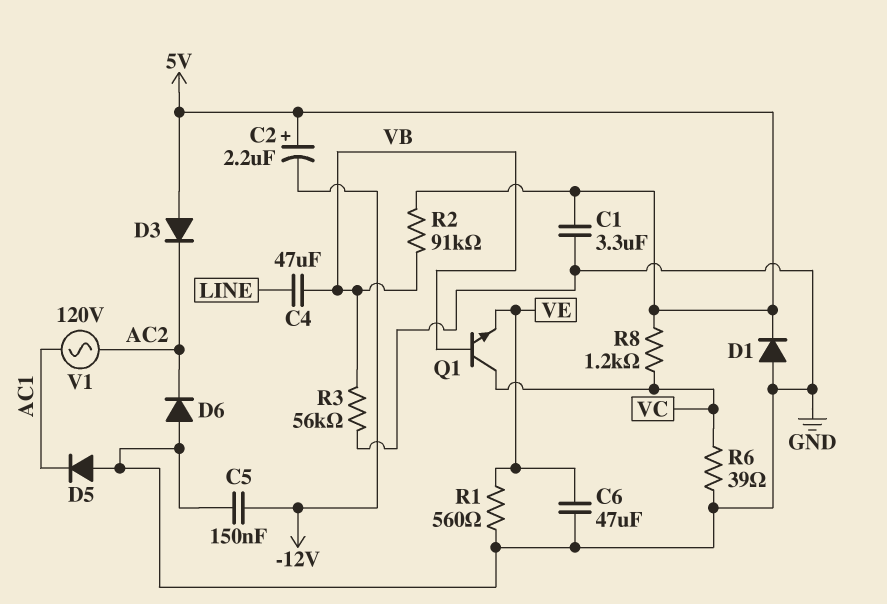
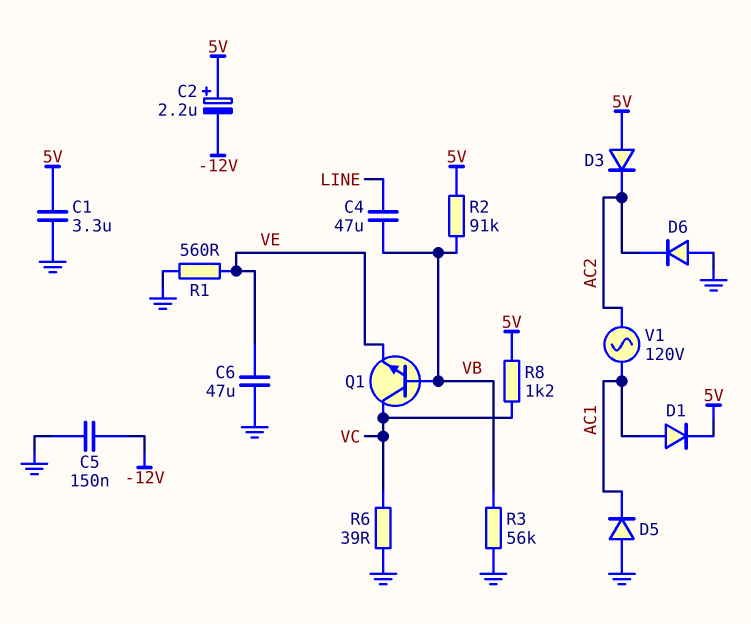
D1: diode (A GND, K 5V) -> diode (A AC1, K 5V)

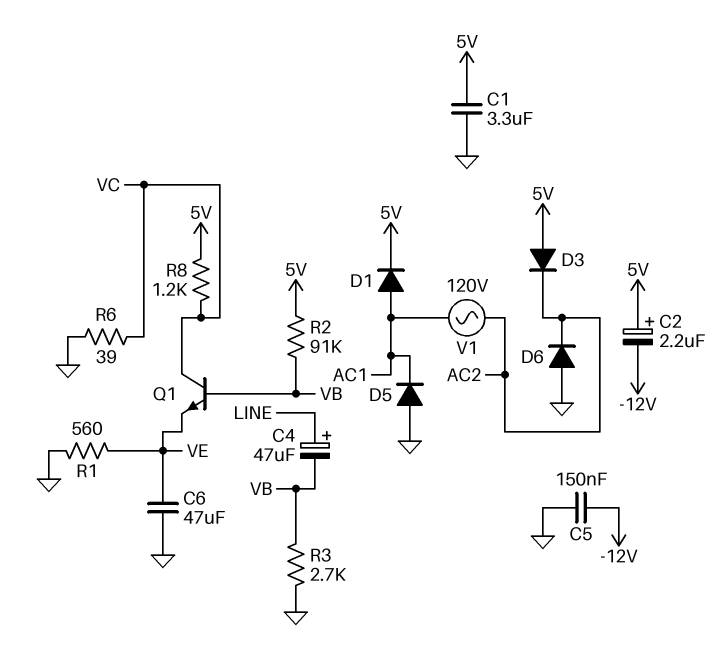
C4: 47uF (LINE, VB) -> 47uF (plus LINE, minus VB)
R3: 56k (GND, VB) -> 2.7k (GND, VB)

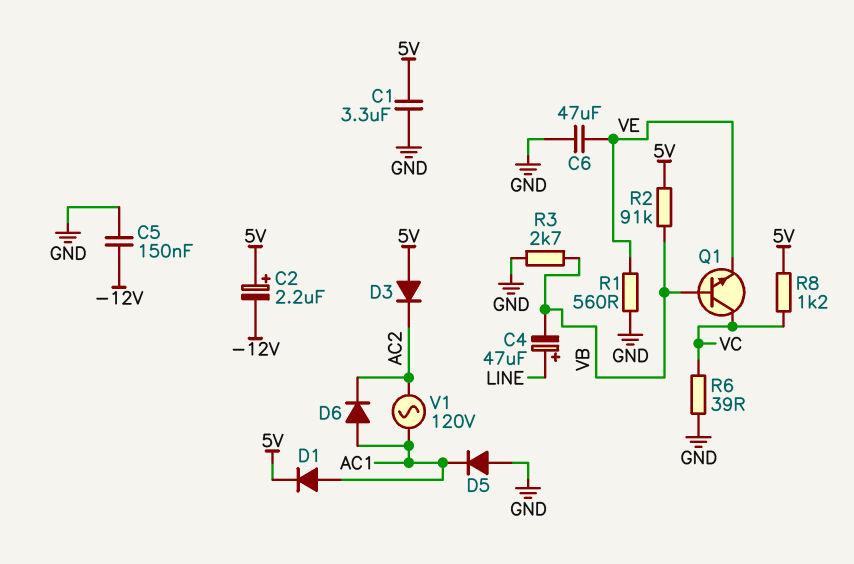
D6: diode (A GND, K AC2) -> diode (A AC1, K AC2)

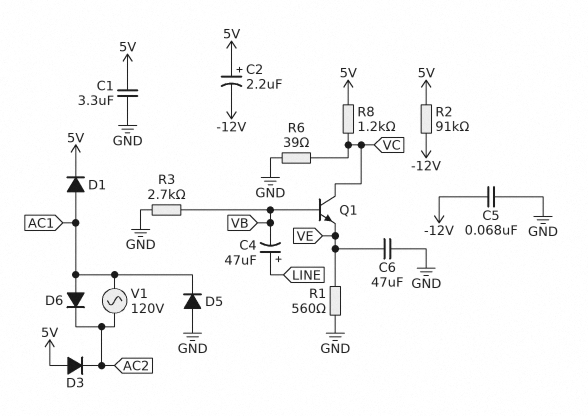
C5: 150nF (-12V, GND) -> 68nF (-12V, GND)
R2: 91k (5V, VB) -> 91k (-12V, 5V)

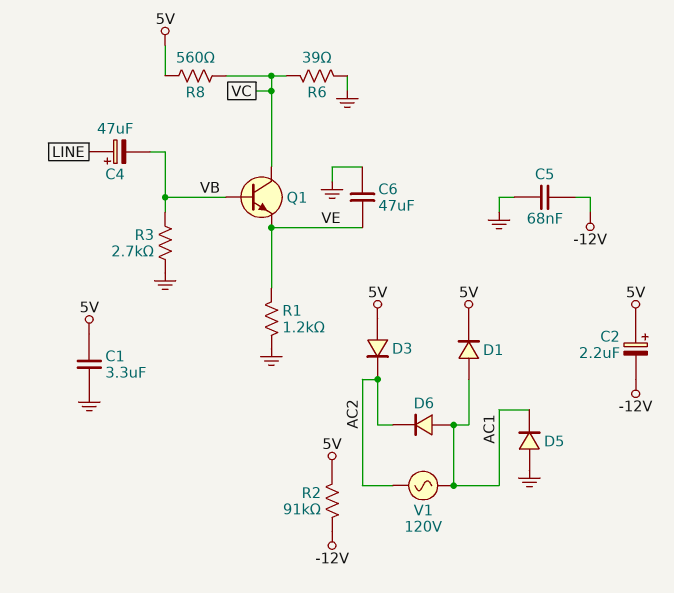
R1: 560 (GND, VE) -> 1.2k (GND, VE)
R8: 1.2k (5V, VC) -> 560 (5V, VC)

